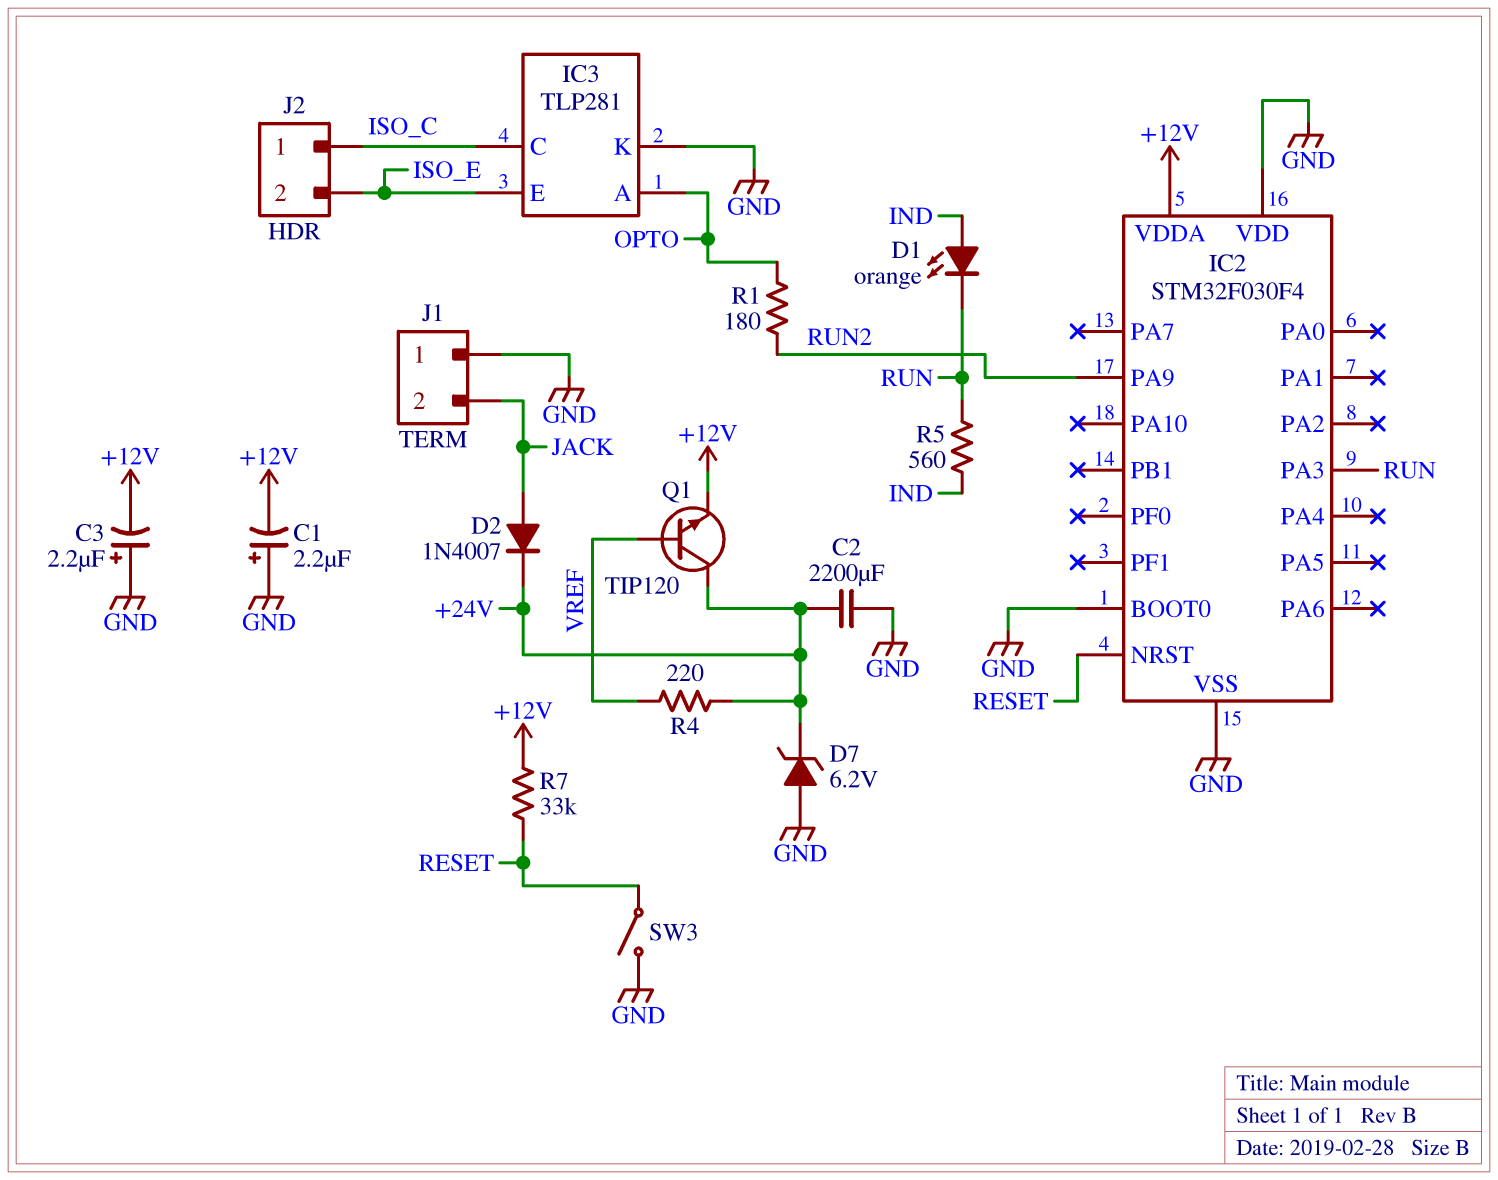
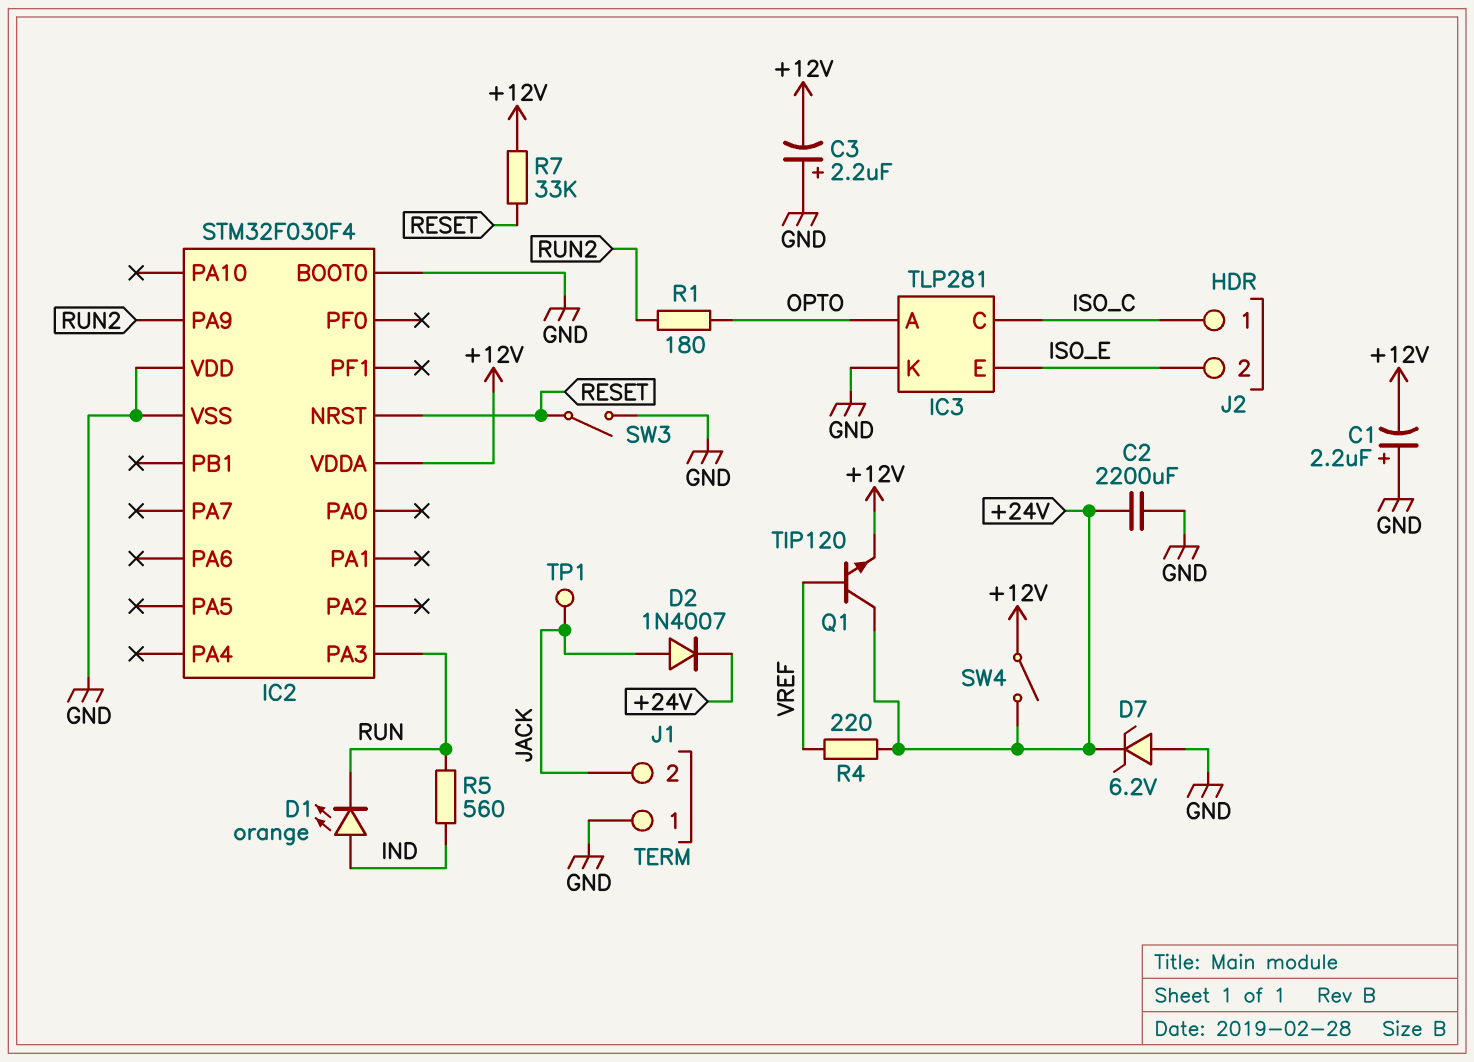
SW4: none -> switch (+12V, +24V)
TP1: none -> test point (JACK)

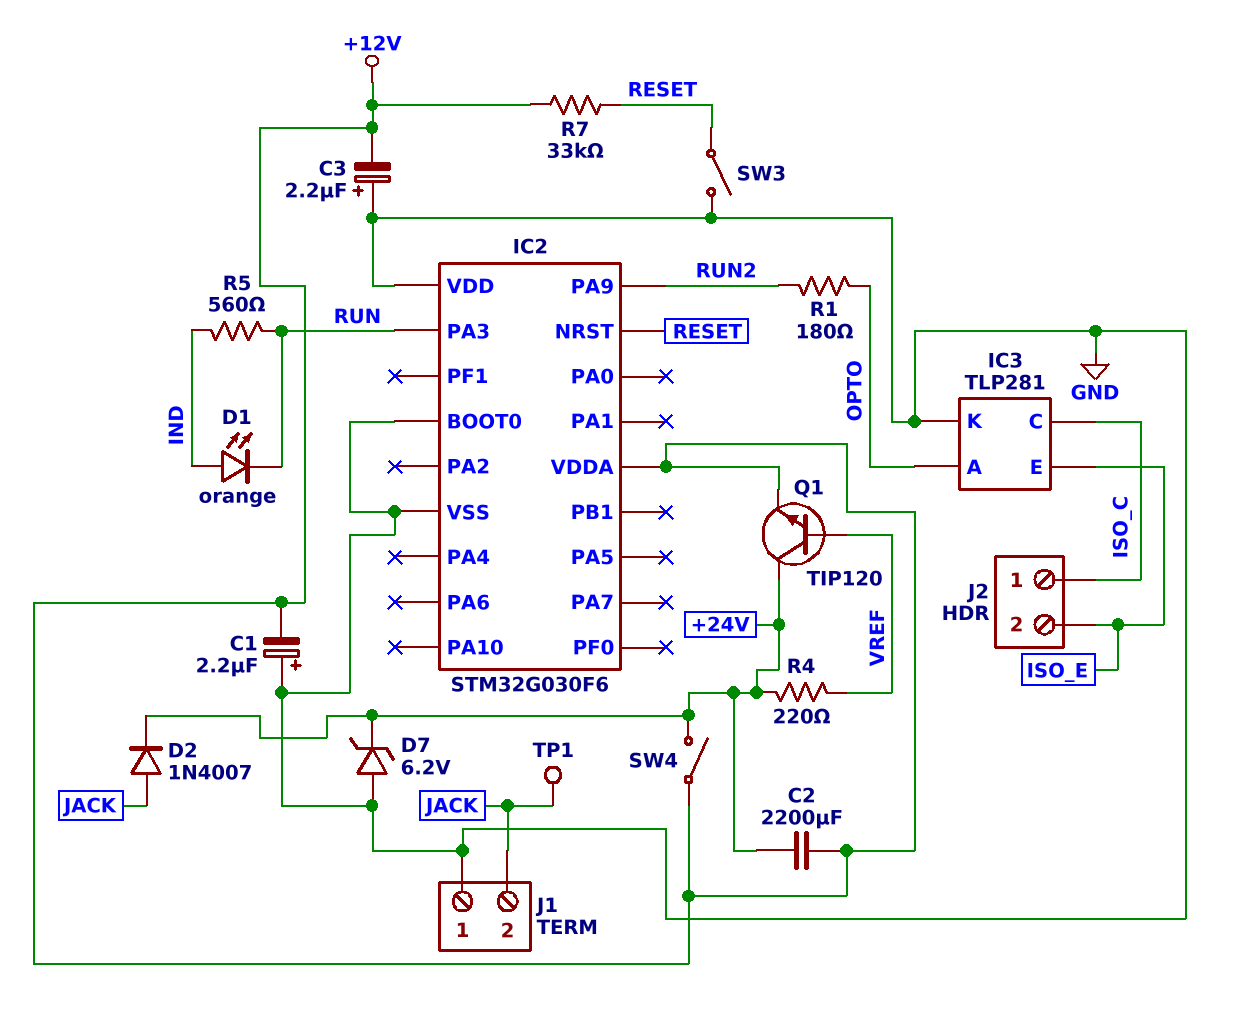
C2: 2200uF (+24V, GND) -> 2200uF (+12V, +24V)
IC2: STM32F030F4 -> STM32G030F6

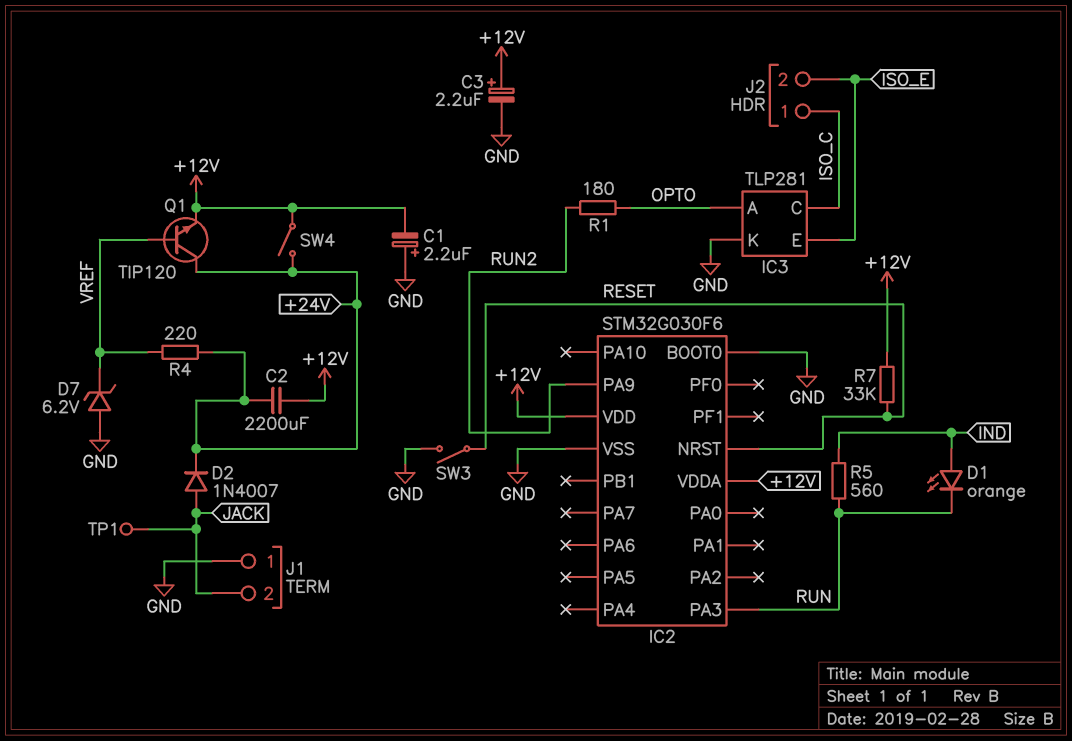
C3: 2.2uF (plus GND, minus +12V) -> 2.2uF (plus +12V, minus GND)
D7: zener 6.2V (A GND, K +24V) -> zener 6.2V (A GND, K VREF)
IC2 pin VDD: GND -> +12V

